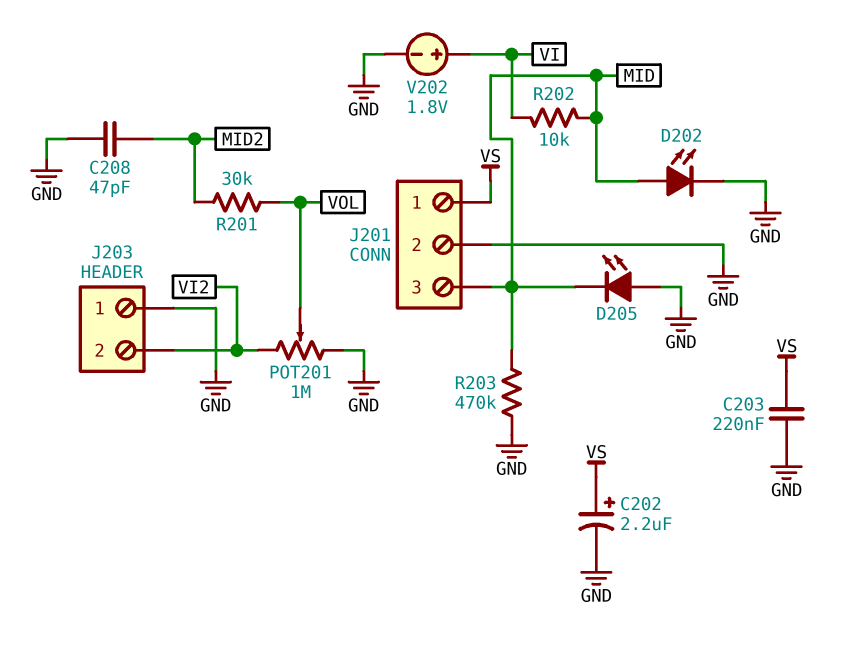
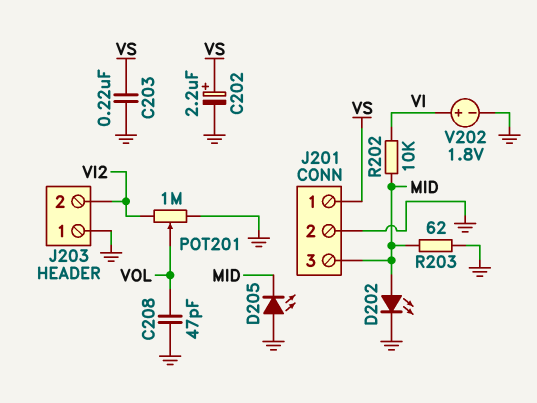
C208: 47pF (GND, MID2) -> 47pF (GND, VOL)
R201: 30k (MID2, VOL) -> none
R203: 470k (GND, MID) -> 62 (GND, MID)

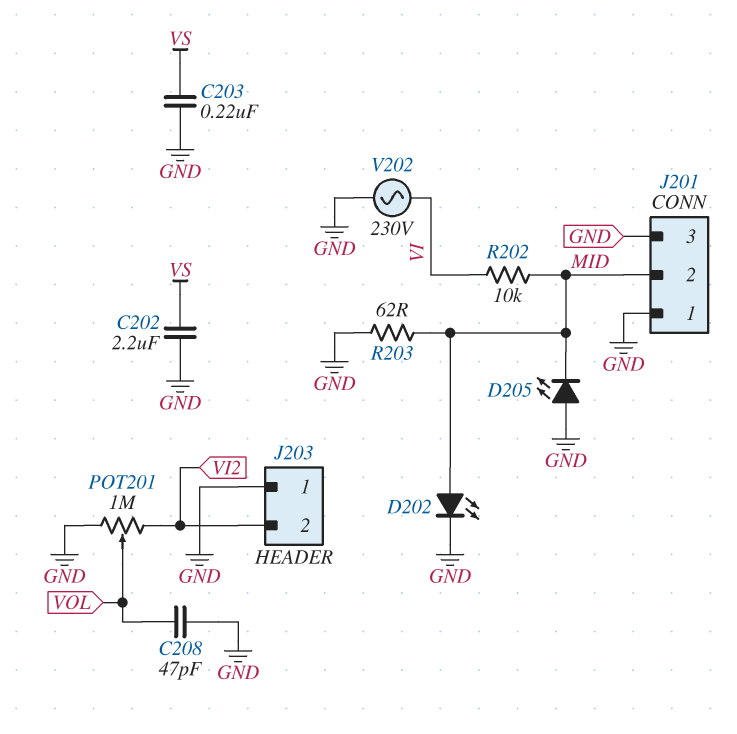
C202: 2.2uF (plus VS, minus GND) -> 2.2uF (GND, VS)
J201 pin 1: VS -> GND
J201 pin 2: GND -> MID
J201 pin 3: MID -> GND
V202: 1.8V (plus VI, minus GND) -> AC 230V (GND, VI)

